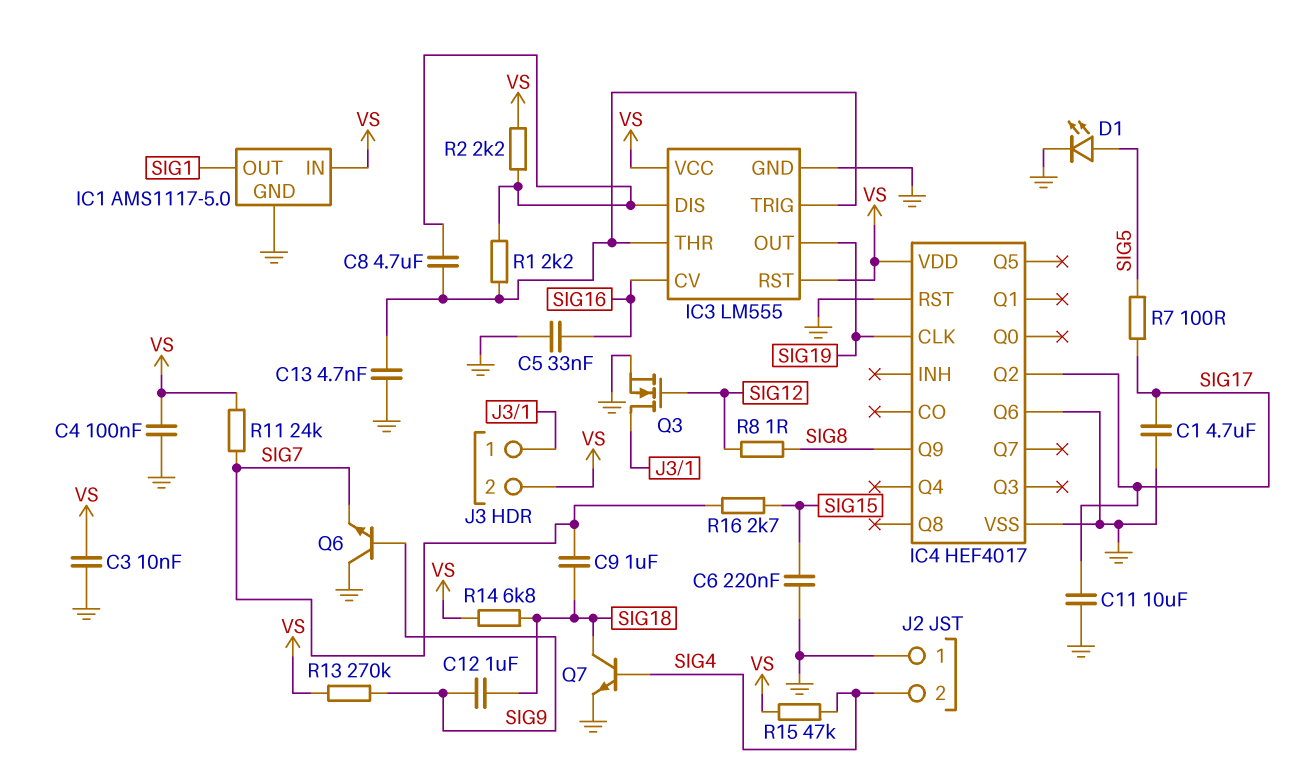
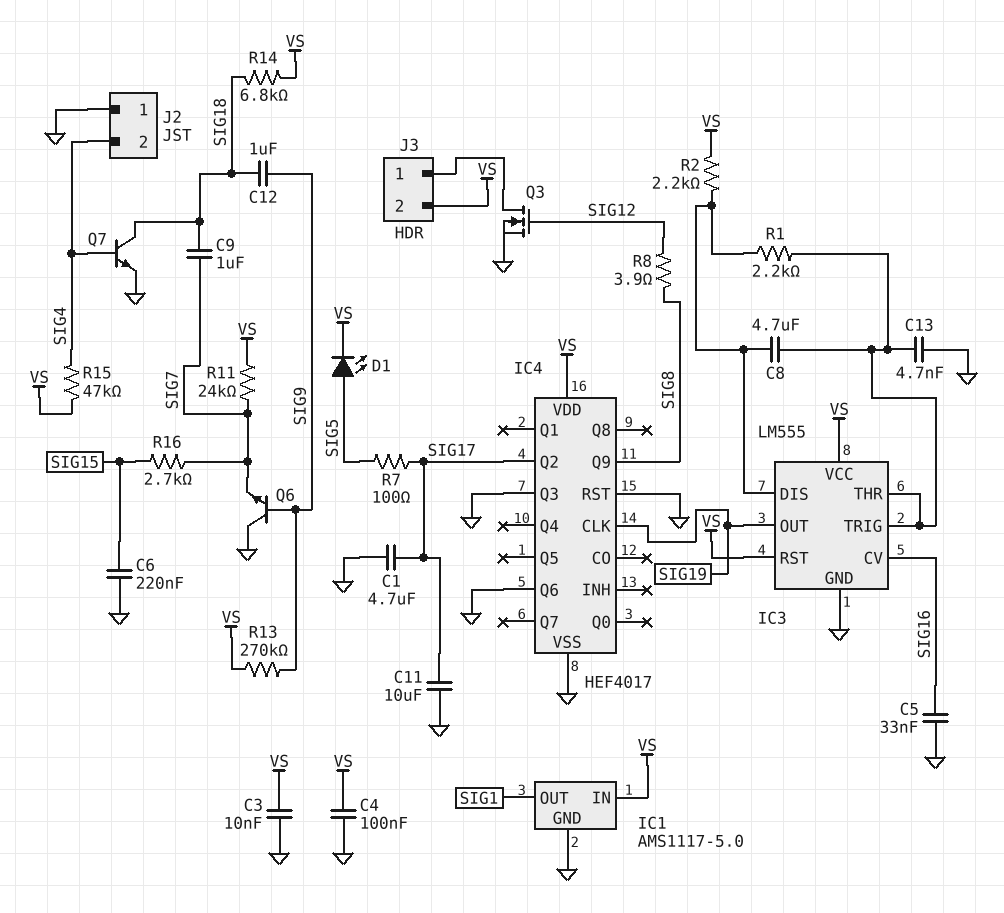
D1: LED (A SIG5, K GND) -> LED (A SIG5, K VS)
IC4 pin Q3: none -> GND
R8: 1 (SIG8, SIG12) -> 3.9 (SIG8, SIG12)

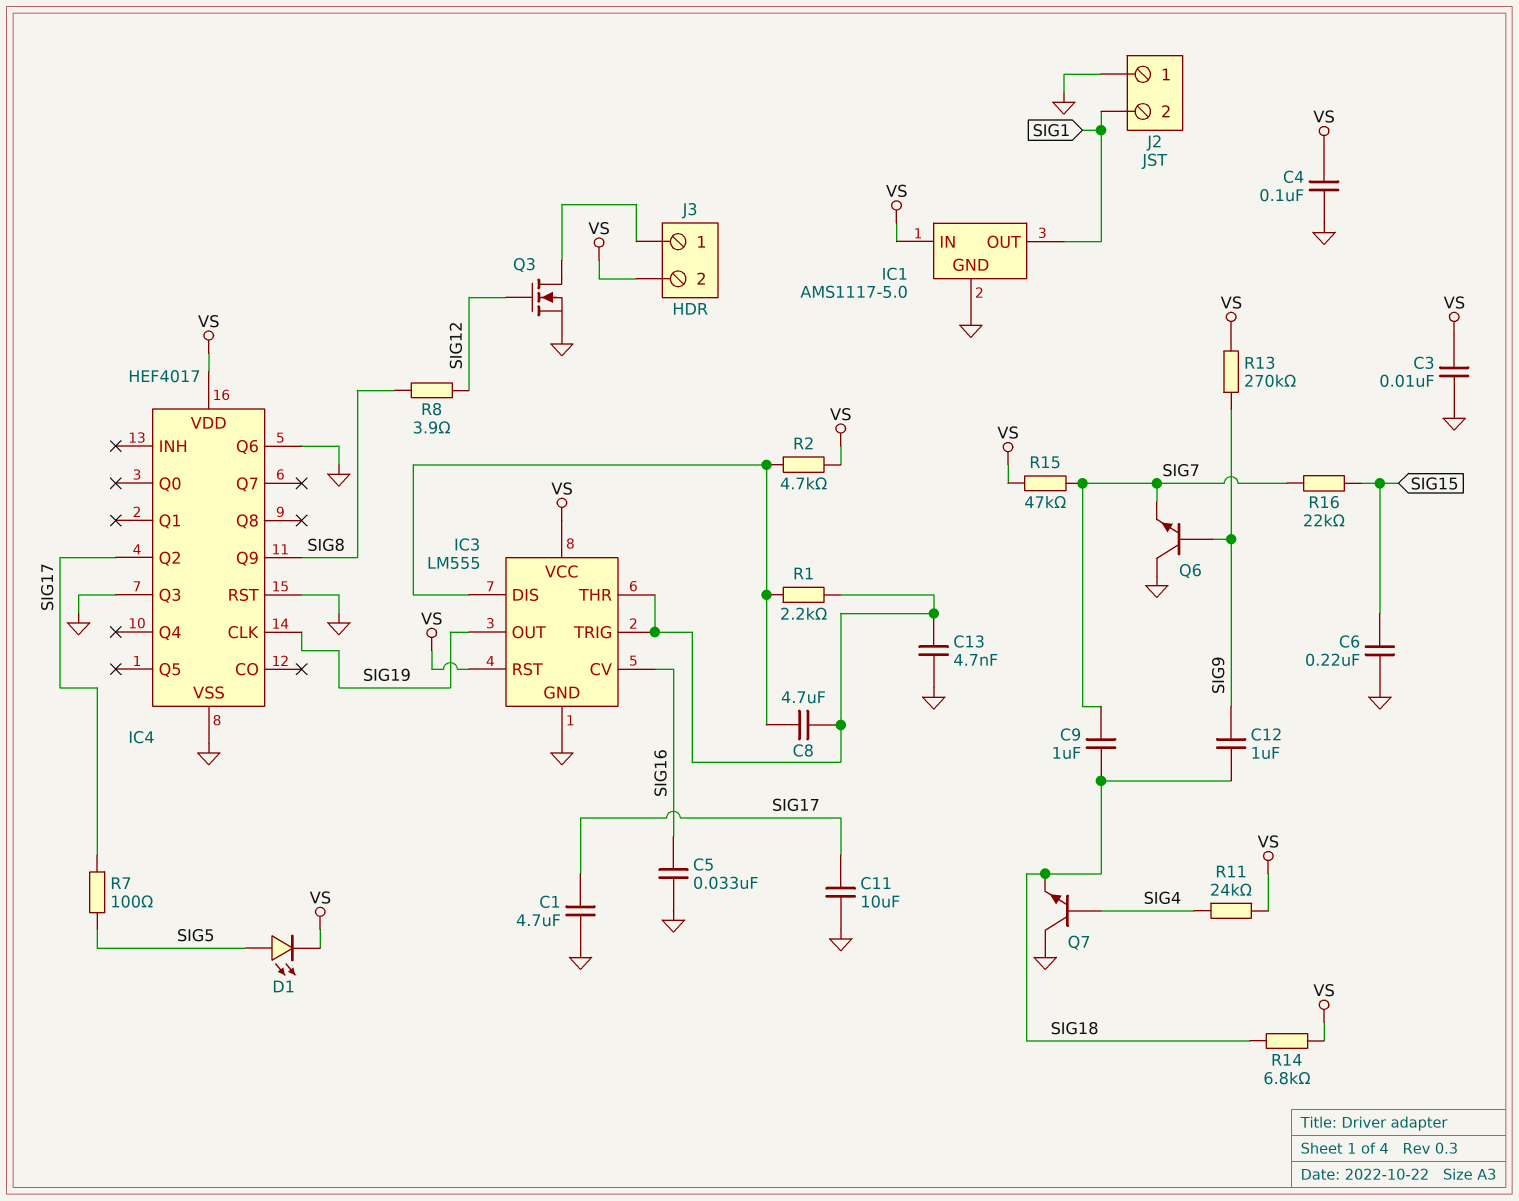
J2 pin 2: SIG4 -> SIG1
Q7: NPN (B SIG4, C SIG18, E GND) -> NPN (B SIG4, C GND, E SIG18)
R2: 2.2k (IC3/DIS, VS) -> 4.7k (IC3/DIS, VS)
R11: 24k (SIG7, VS) -> 24k (SIG4, VS)
R15: 47k (SIG4, VS) -> 47k (SIG7, VS)
R16: 2.7k (SIG7, SIG15) -> 22k (SIG7, SIG15)

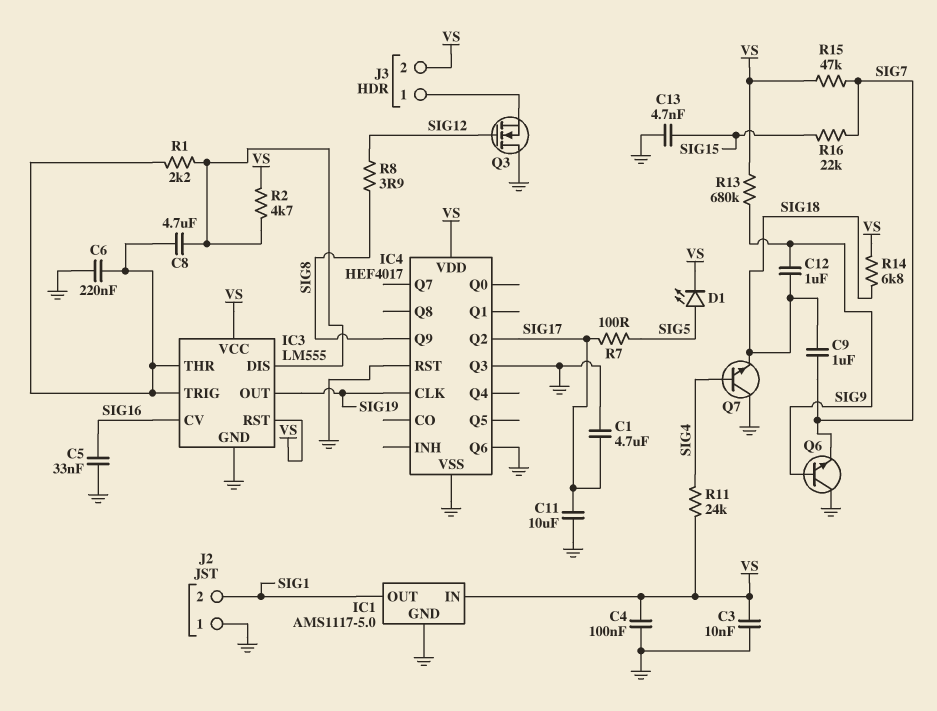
C6: 220nF (GND, SIG15) -> 220nF (GND, IC3/THR)
C13: 4.7nF (GND, IC3/THR) -> 4.7nF (GND, SIG15)
Q3: NMOS (G SIG12, D J3/1, S GND) -> NMOS (G SIG12, D GND, S J3/1)
R13: 270k (SIG9, VS) -> 680k (SIG9, VS)

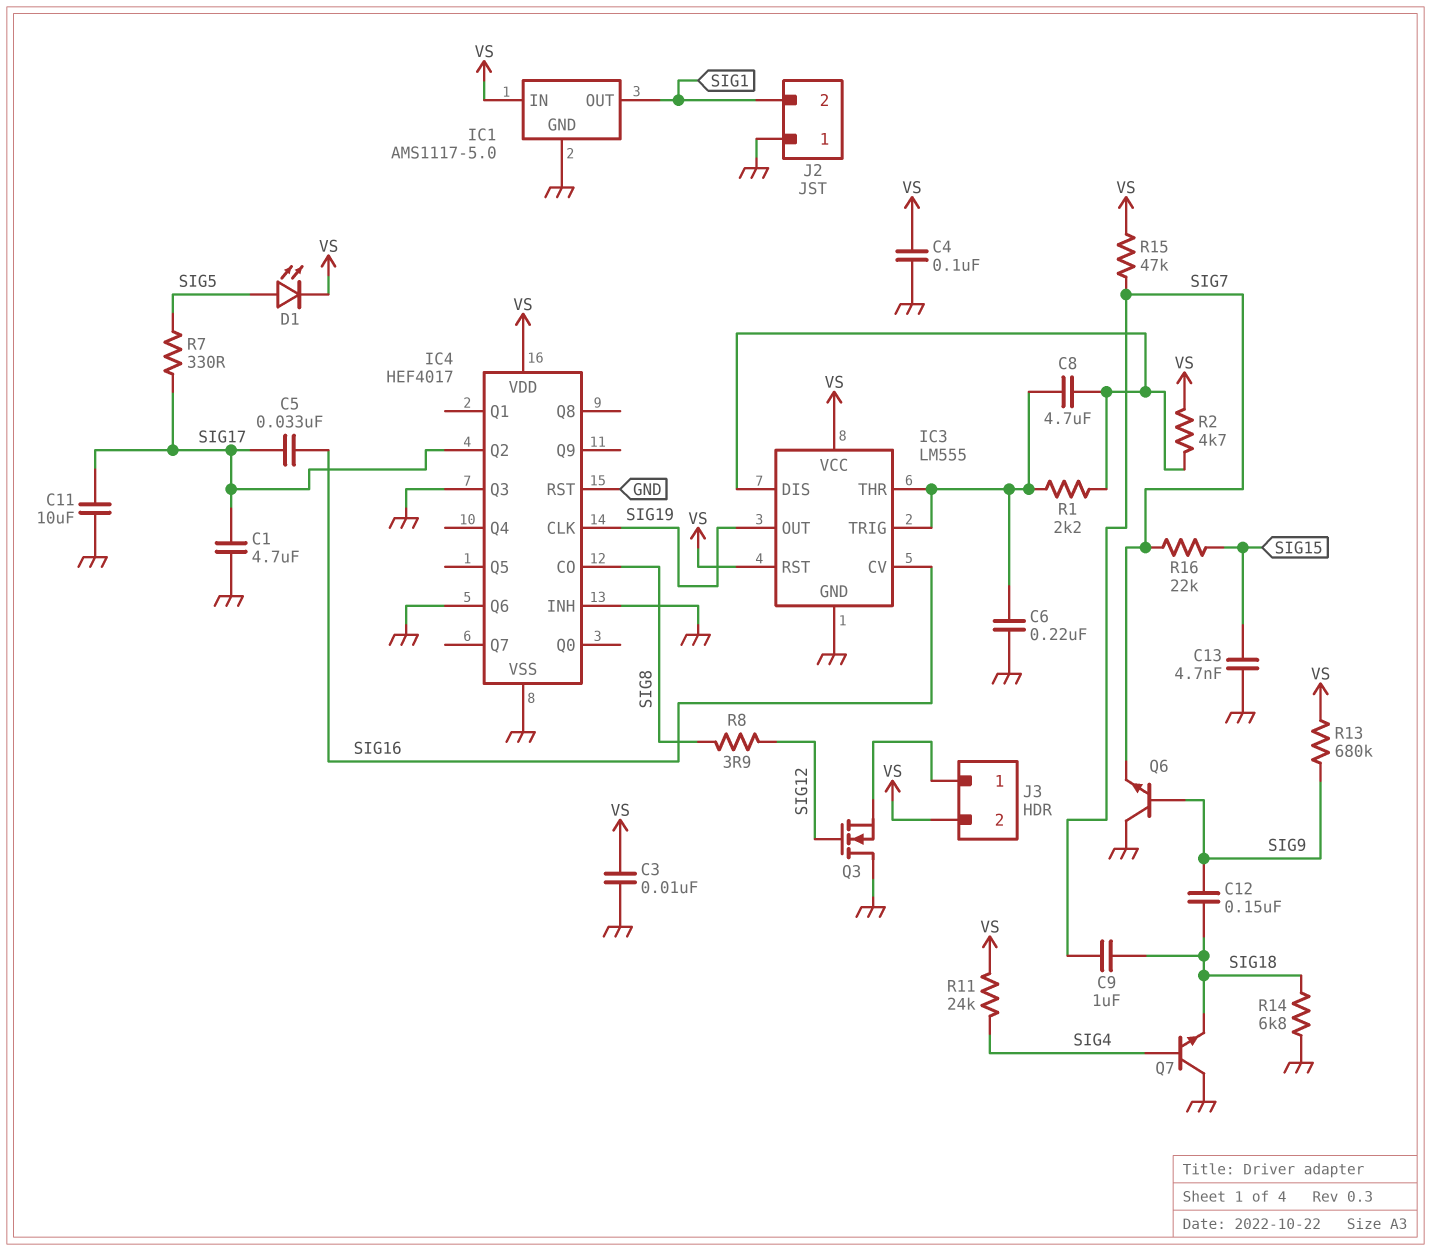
C5: 33nF (GND, SIG16) -> 33nF (SIG16, SIG17)
C12: 1uF (SIG9, SIG18) -> 150nF (SIG9, SIG18)
IC4 pin CO: none -> SIG8
IC4 pin INH: none -> GND
IC4 pin Q9: SIG8 -> none
R7: 100 (SIG5, SIG17) -> 330 (SIG5, SIG17)
R14: 6.8k (SIG18, VS) -> 6.8k (GND, SIG18)

